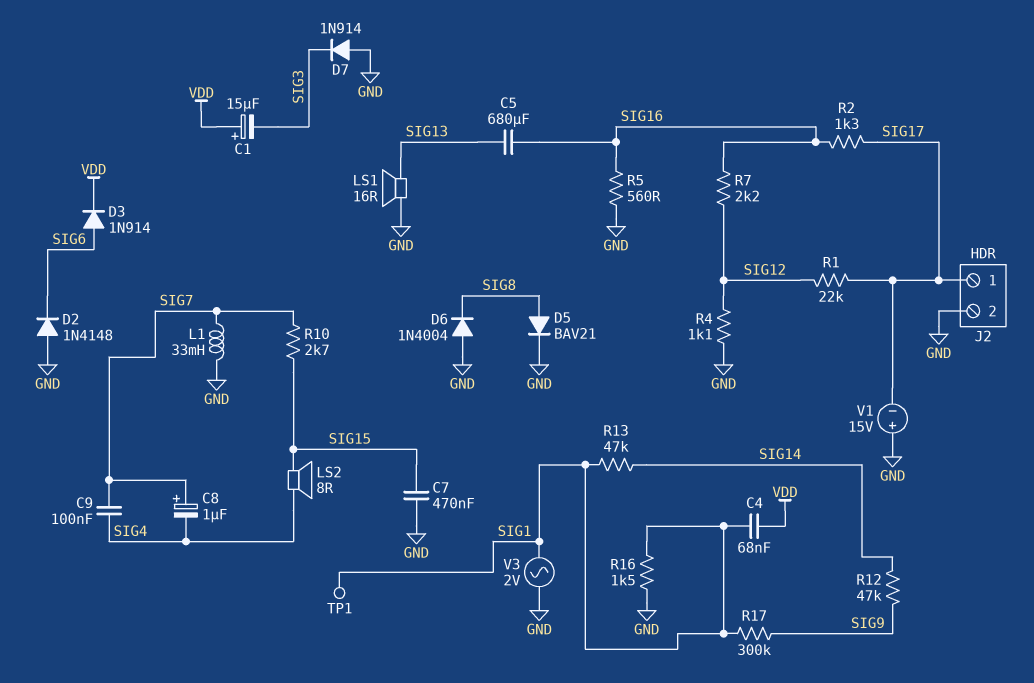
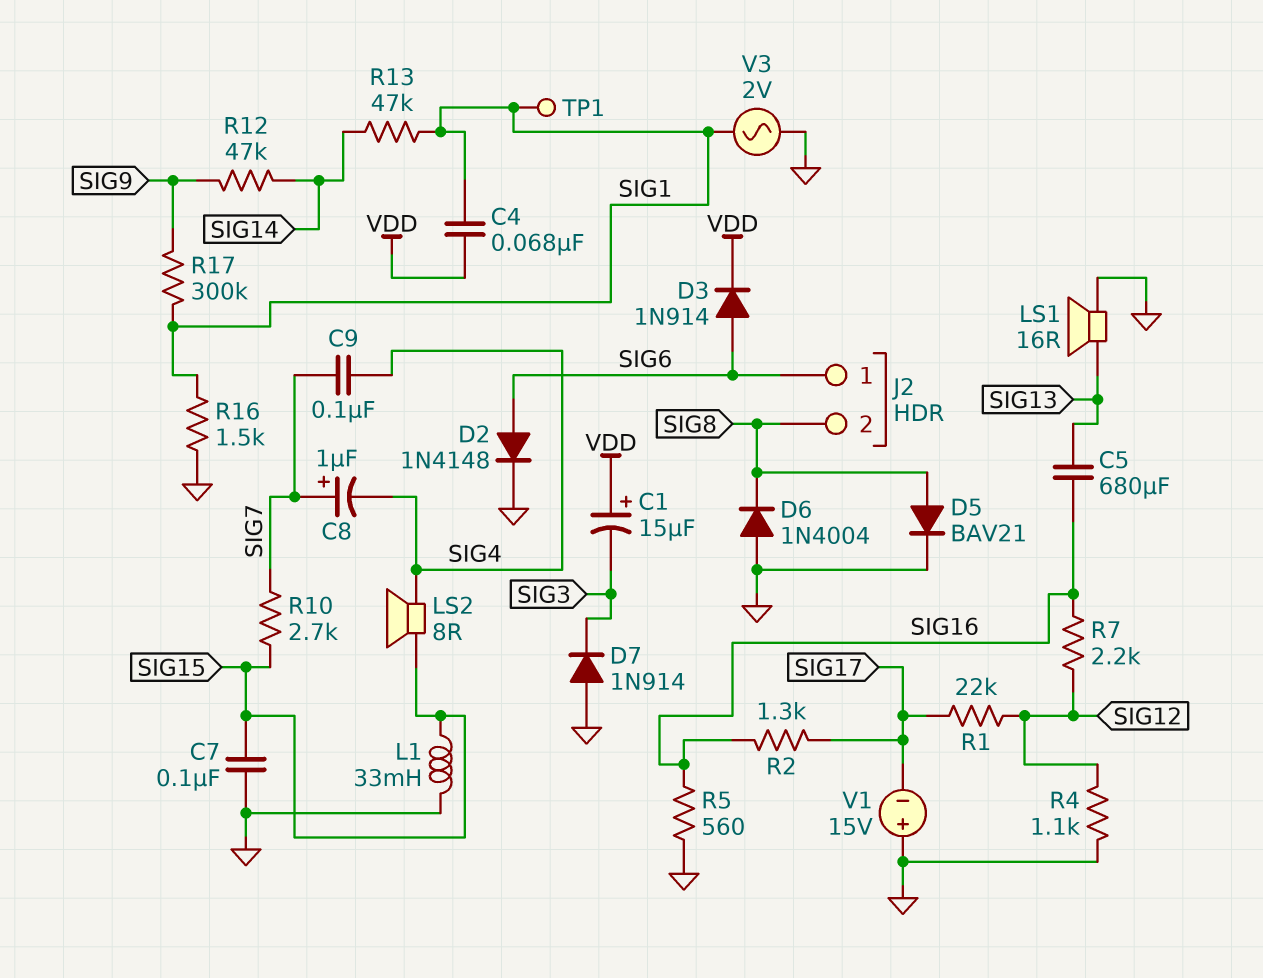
C7: 470nF (GND, SIG15) -> 100nF (GND, SIG15)
D2: diode 1N4148 (A GND, K SIG6) -> diode 1N4148 (A SIG6, K GND)
J2 pin 1: SIG17 -> SIG6
J2 pin 2: GND -> SIG8
L1: 33mH (GND, SIG7) -> 33mH (GND, SIG15)

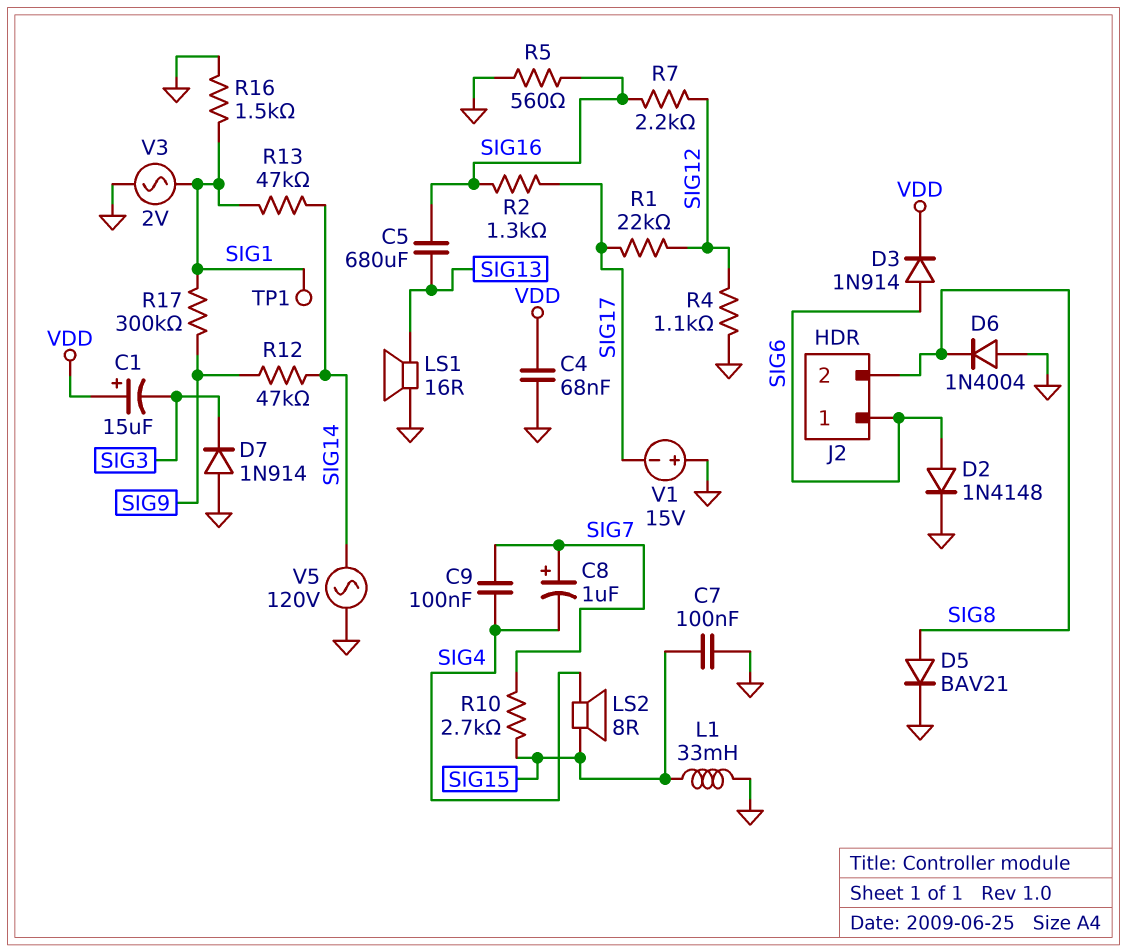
C4: 68nF (SIG1, VDD) -> 68nF (GND, VDD)
V5: none -> AC 120V (GND, SIG14)

